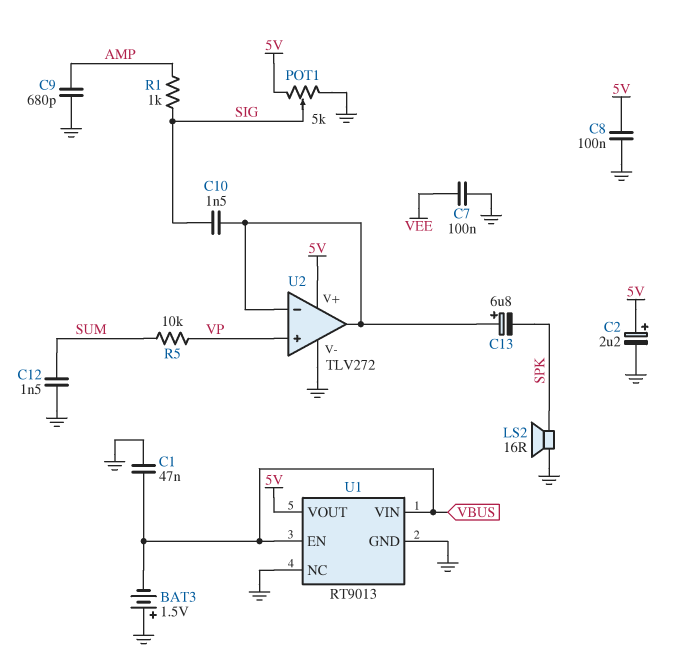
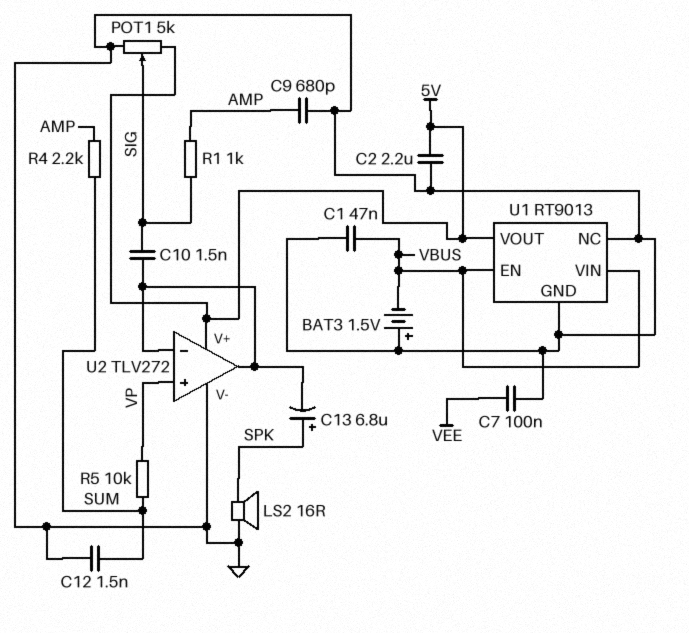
C2: 2.2uF (plus 5V, minus GND) -> 2.2uF (5V, GND)
C8: 100nF (5V, GND) -> none
C13: 6.8uF (plus U2/in-, minus SPK) -> 6.8uF (plus SPK, minus U2/in-)
R4: none -> 2.2k (AMP, SUM)

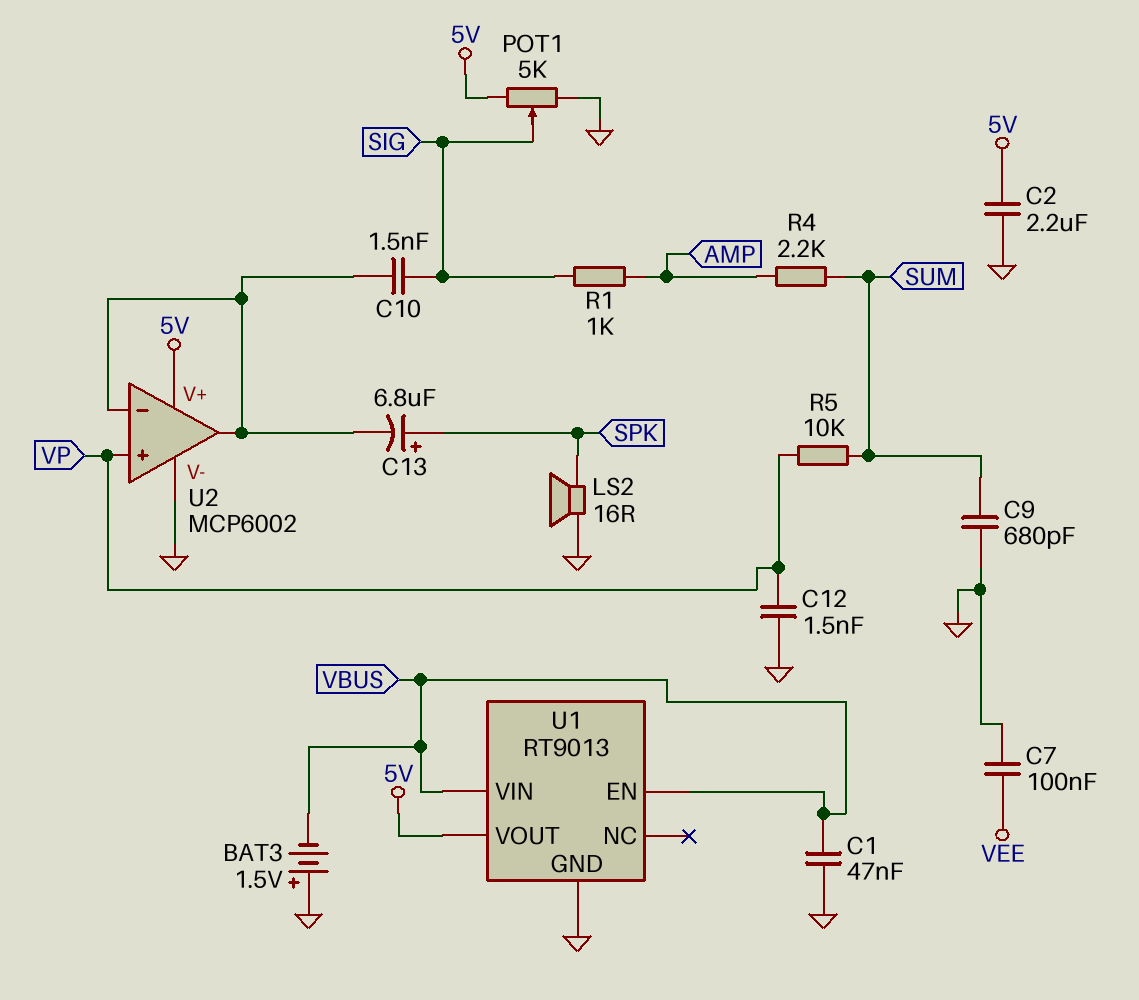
C9: 680pF (AMP, GND) -> 680pF (GND, SUM)
C12: 1.5nF (GND, SUM) -> 1.5nF (GND, VP)
U1 pin NC: GND -> none
U2: TLV272 -> MCP6002

